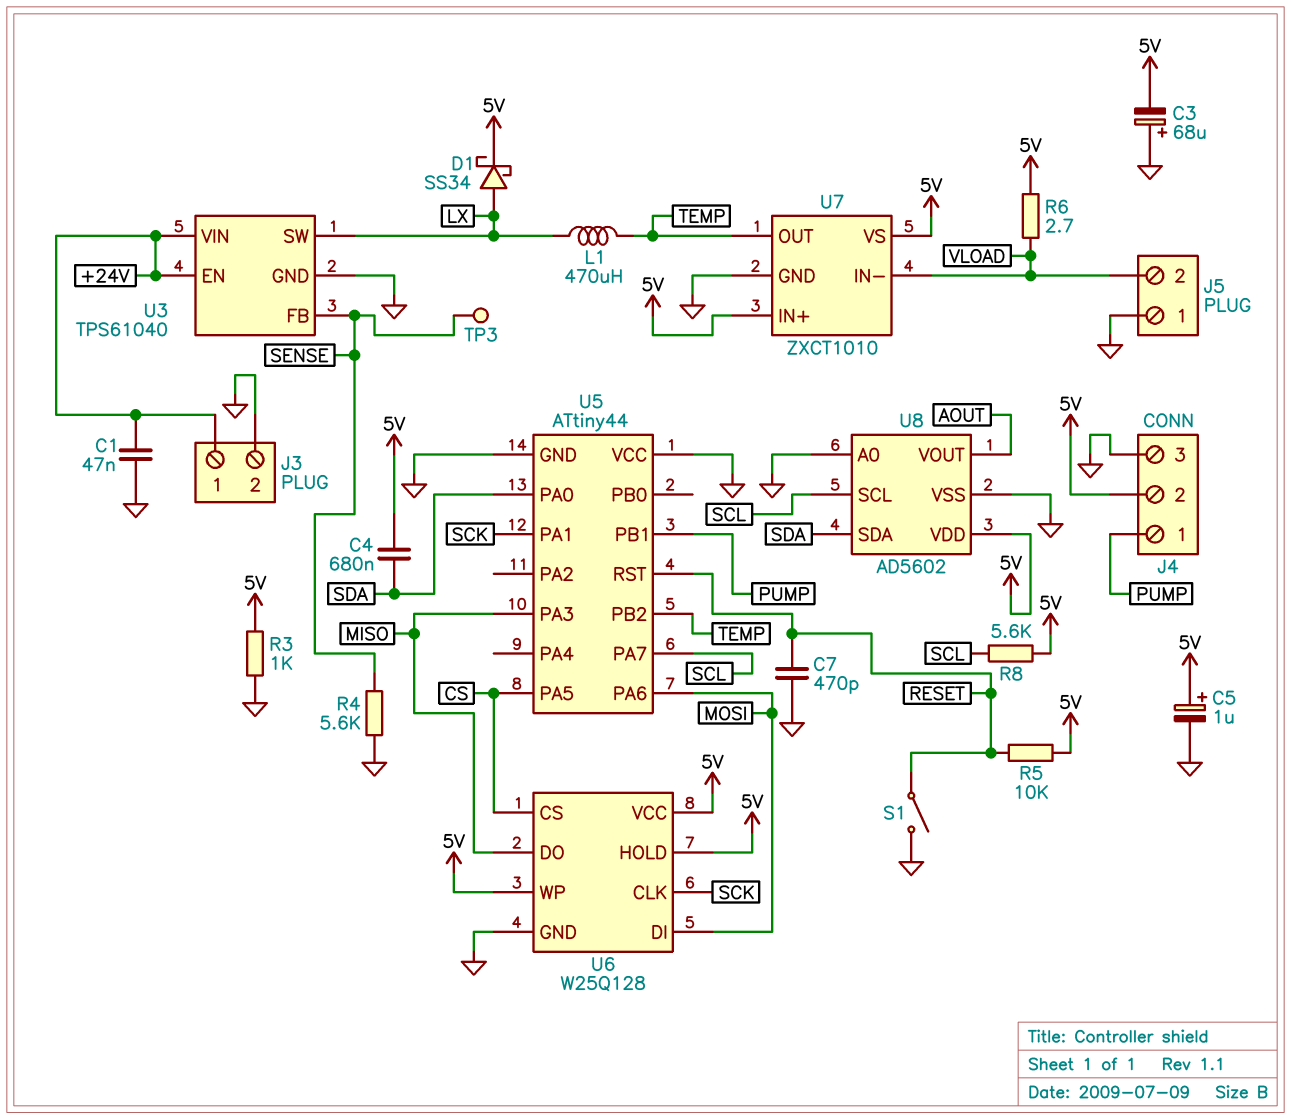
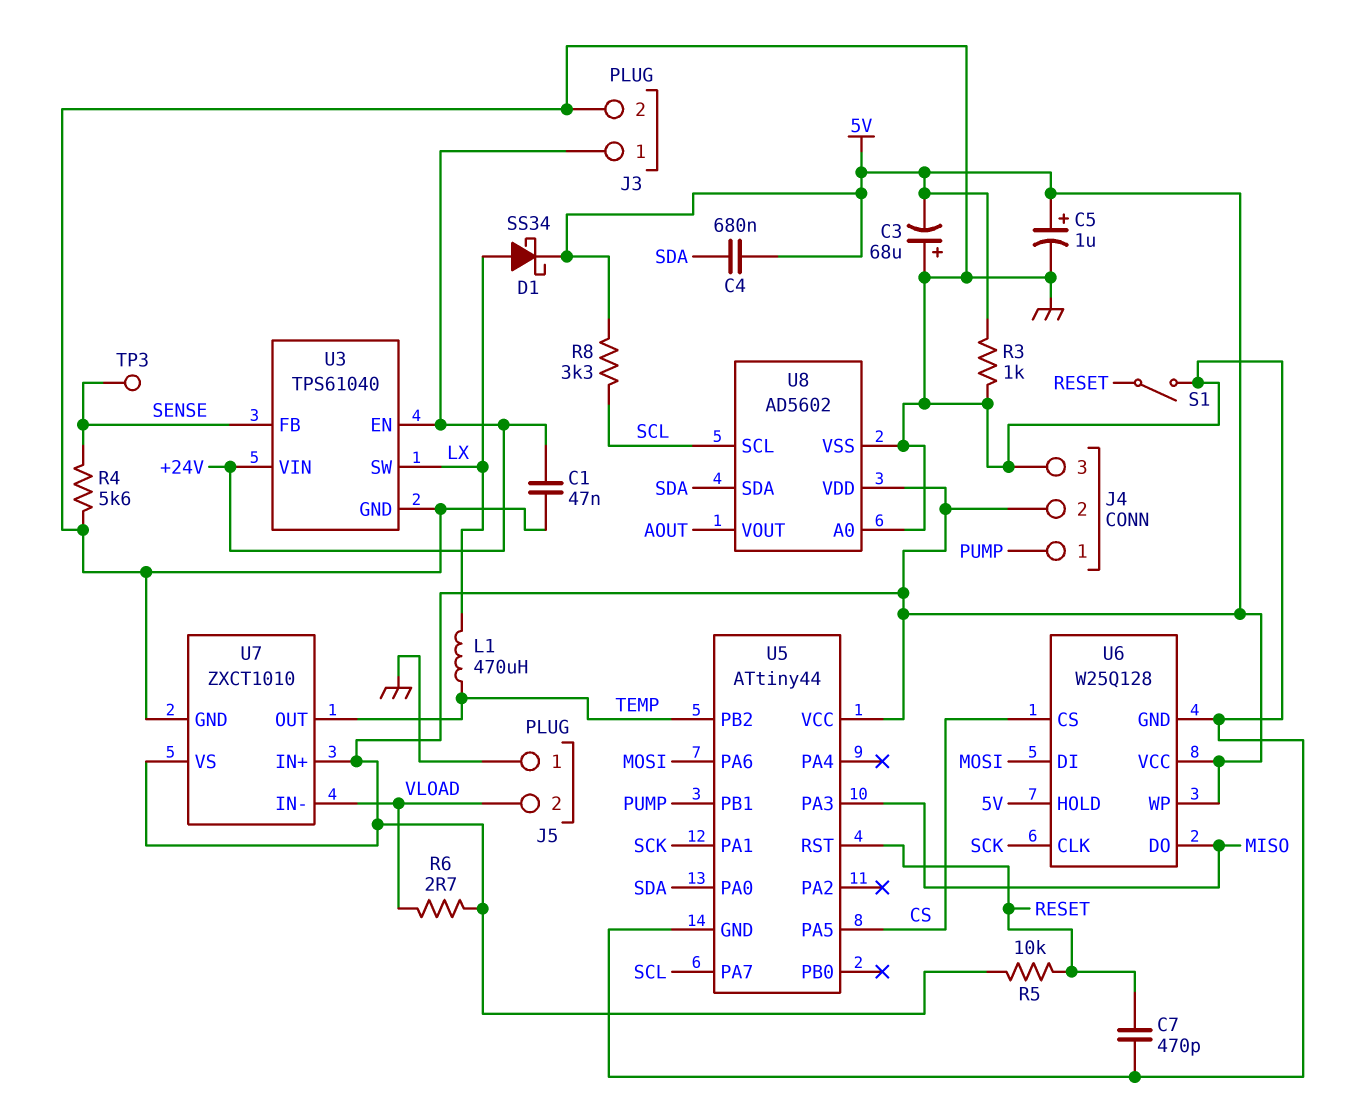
R8: 5.6k (5V, SCL) -> 3.3k (5V, SCL)
U5 pin VCC: GND -> 5V

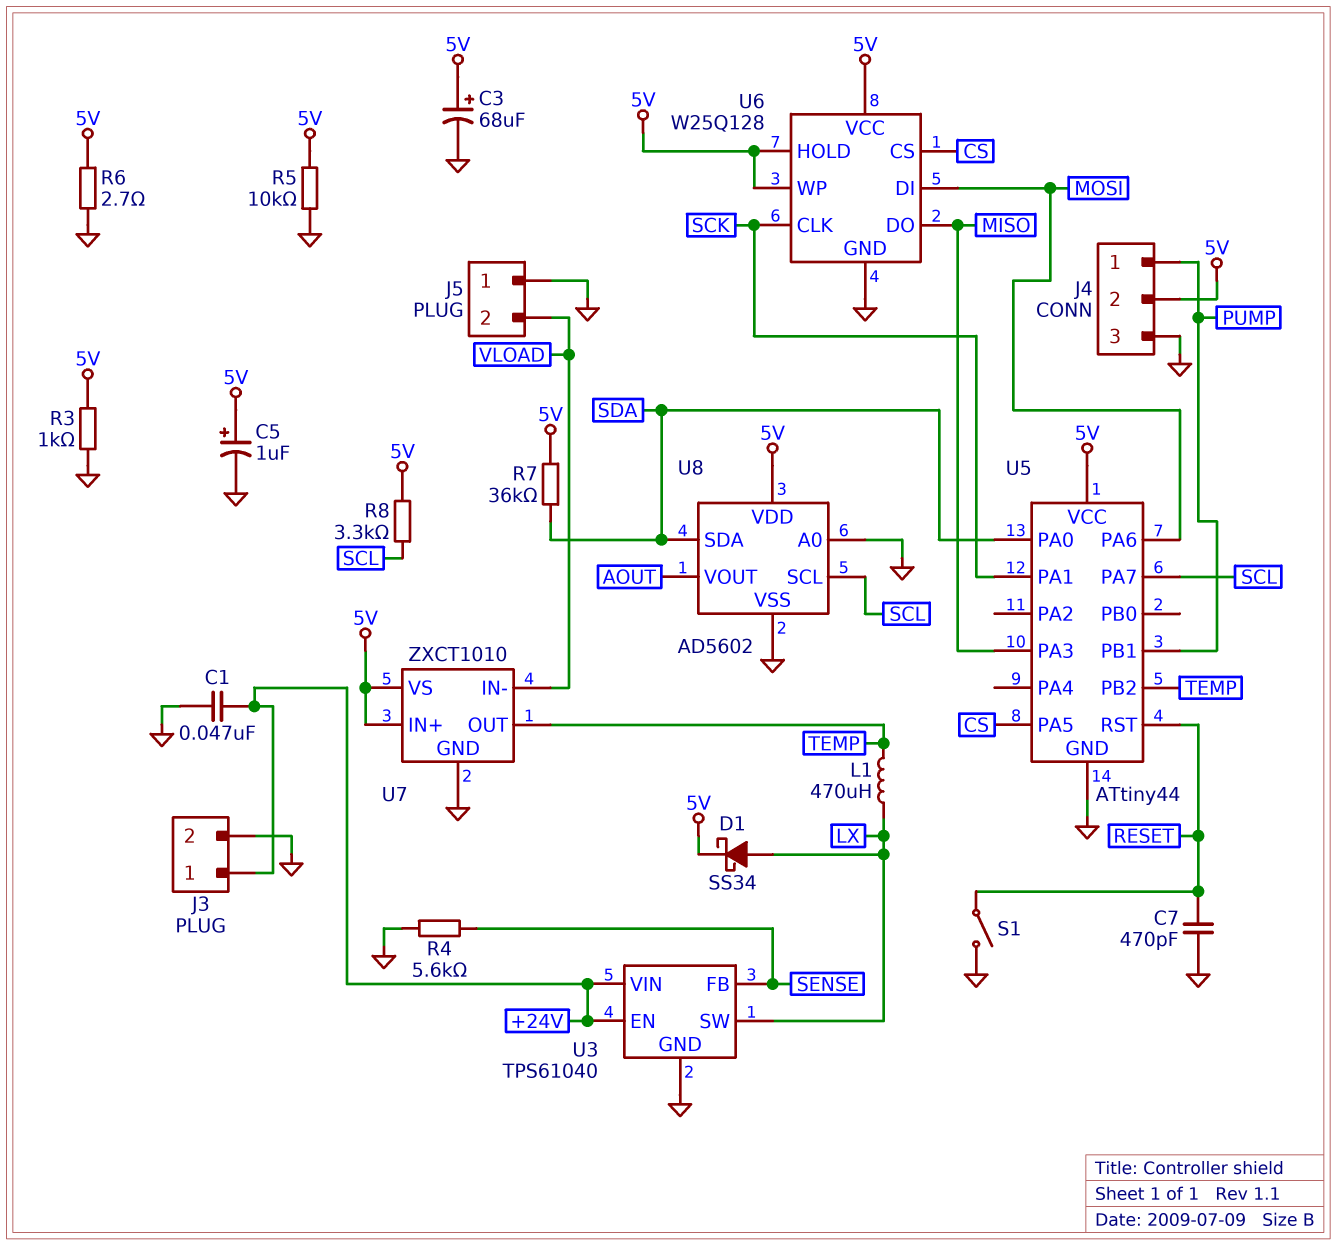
C3: 68uF (plus GND, minus 5V) -> 68uF (plus 5V, minus GND)
C4: 680nF (5V, SDA) -> none
R5: 10k (5V, RESET) -> 10k (5V, GND)
R6: 2.7 (5V, VLOAD) -> 2.7 (5V, GND)
R7: none -> 36k (5V, SDA)
TP3: test point (SENSE) -> none

